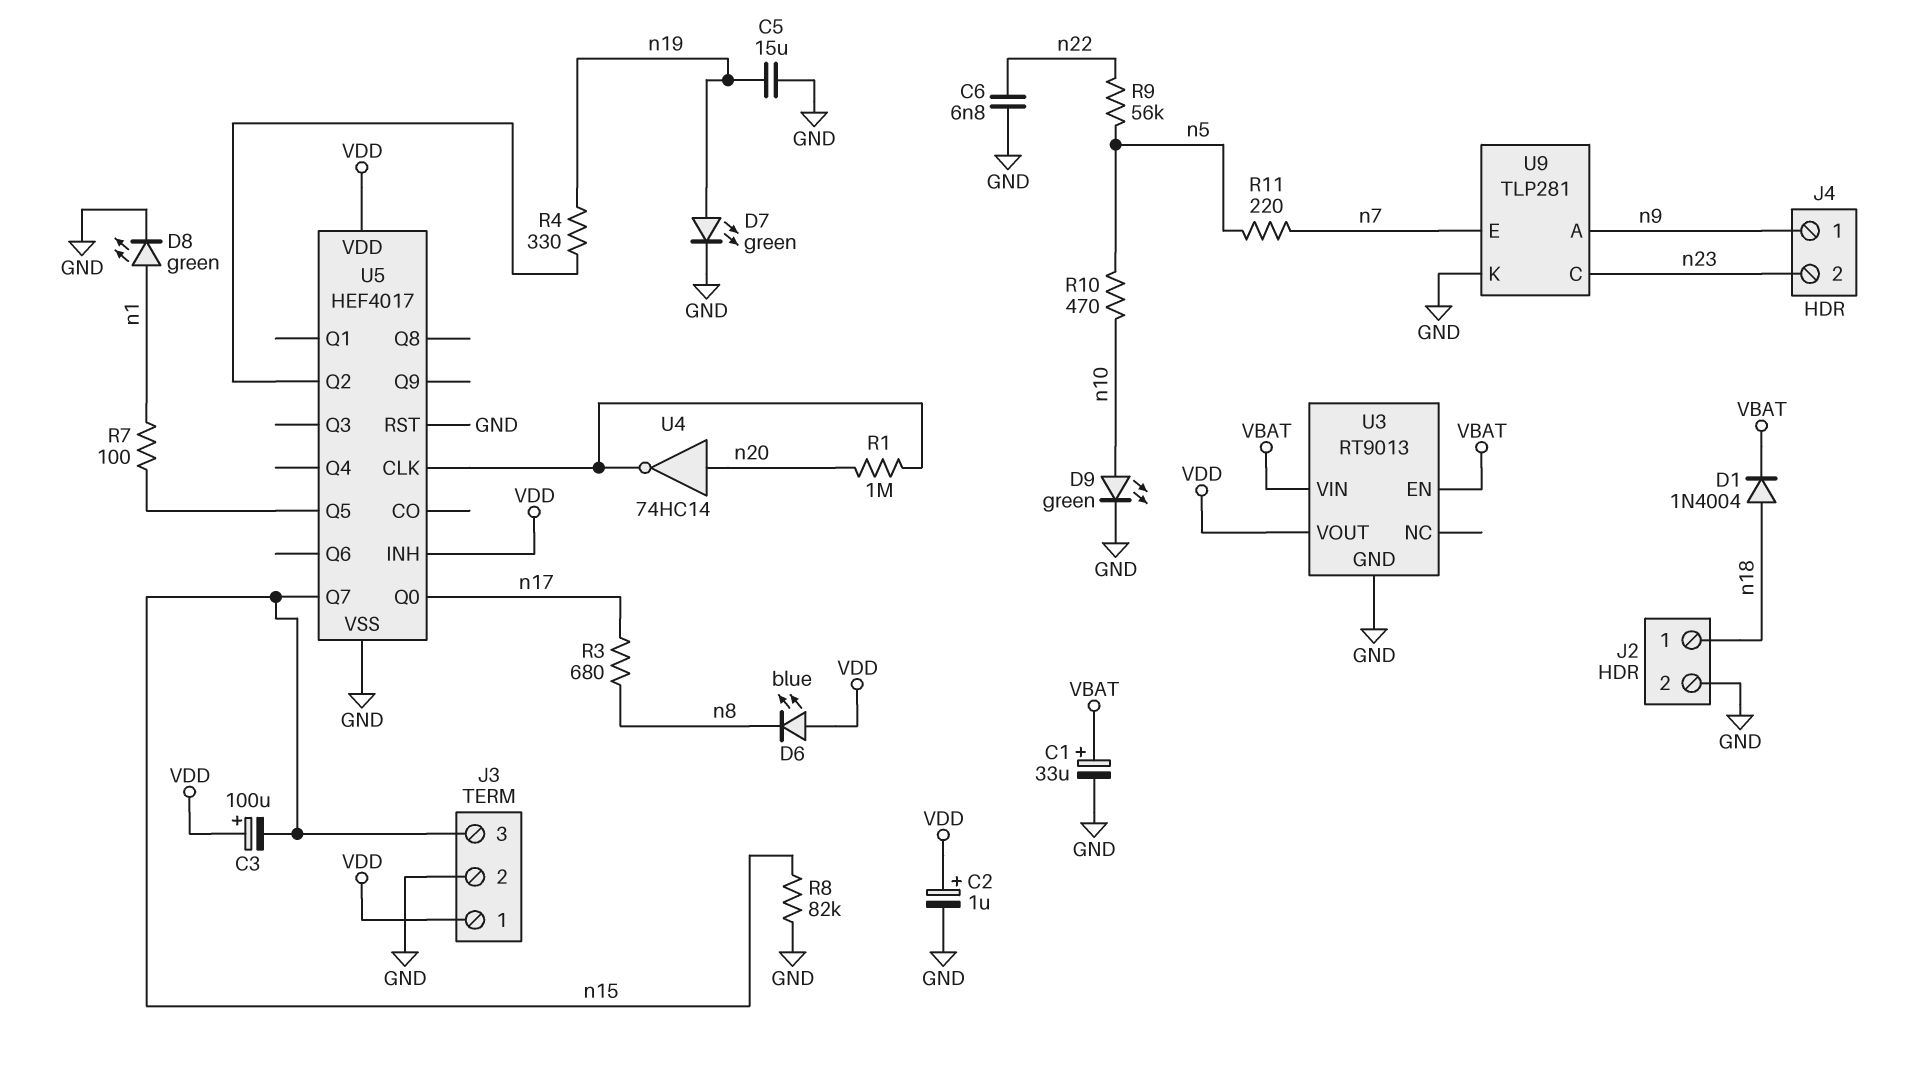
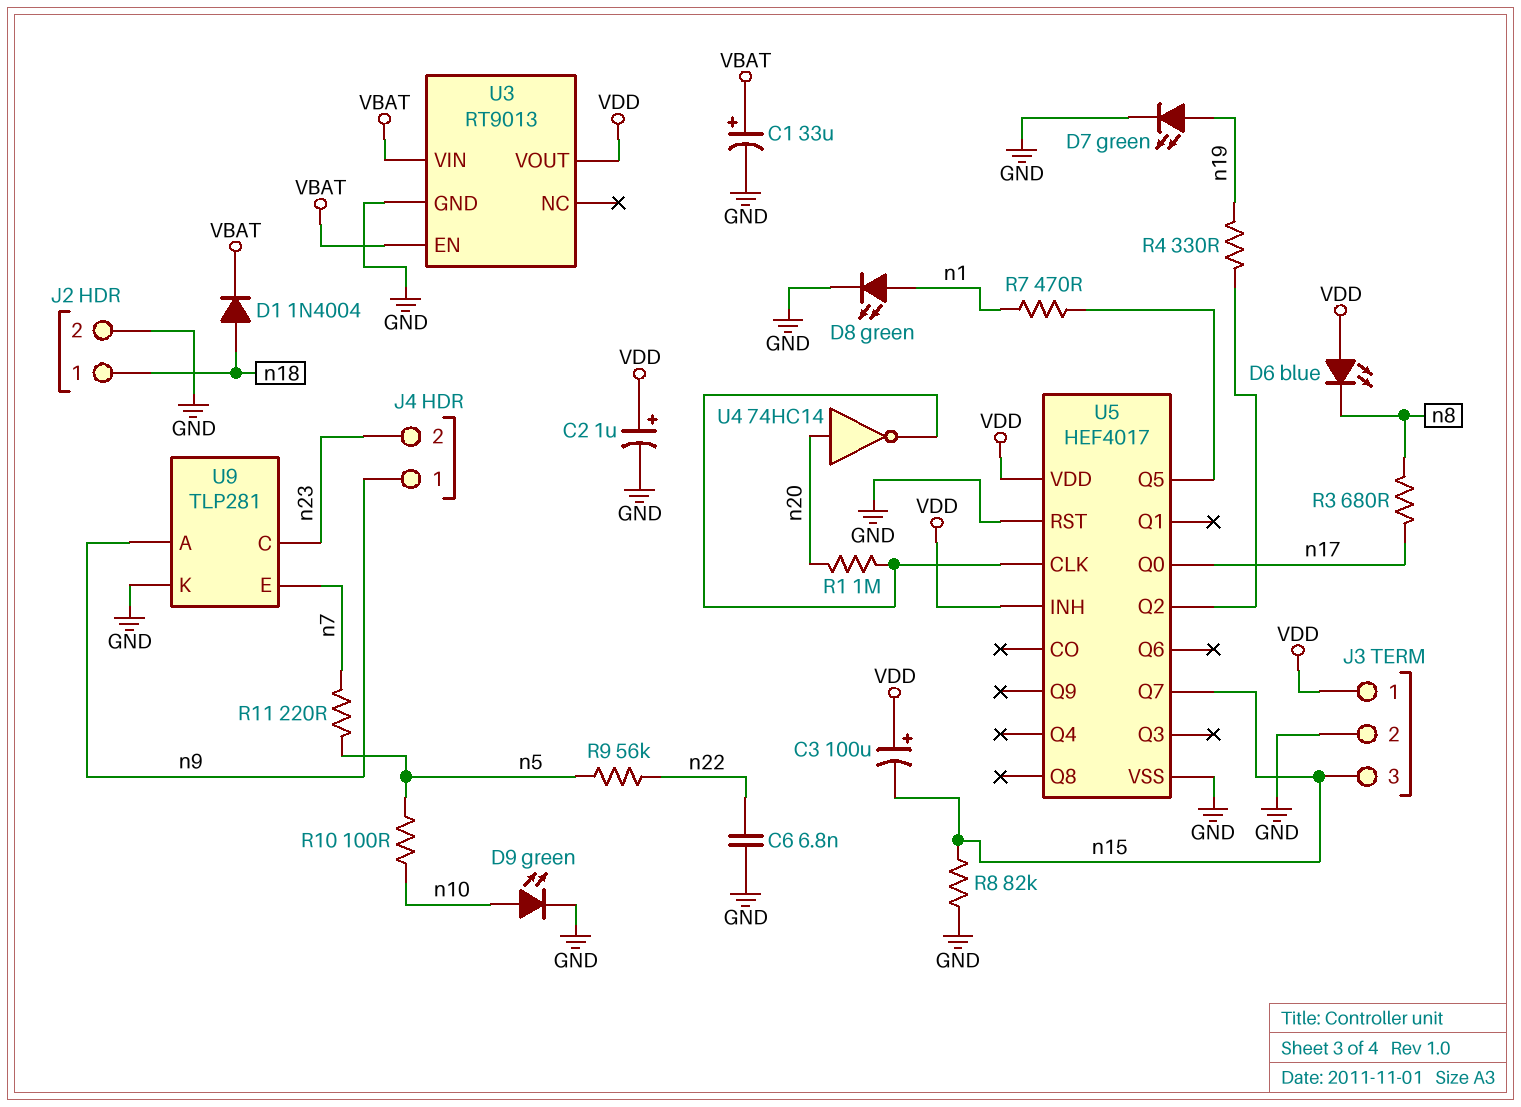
C5: 15uF (GND, n19) -> none
R7: 100 (U5/Q5, n1) -> 470 (U5/Q5, n1)
R10: 470 (n5, n10) -> 100 (n5, n10)

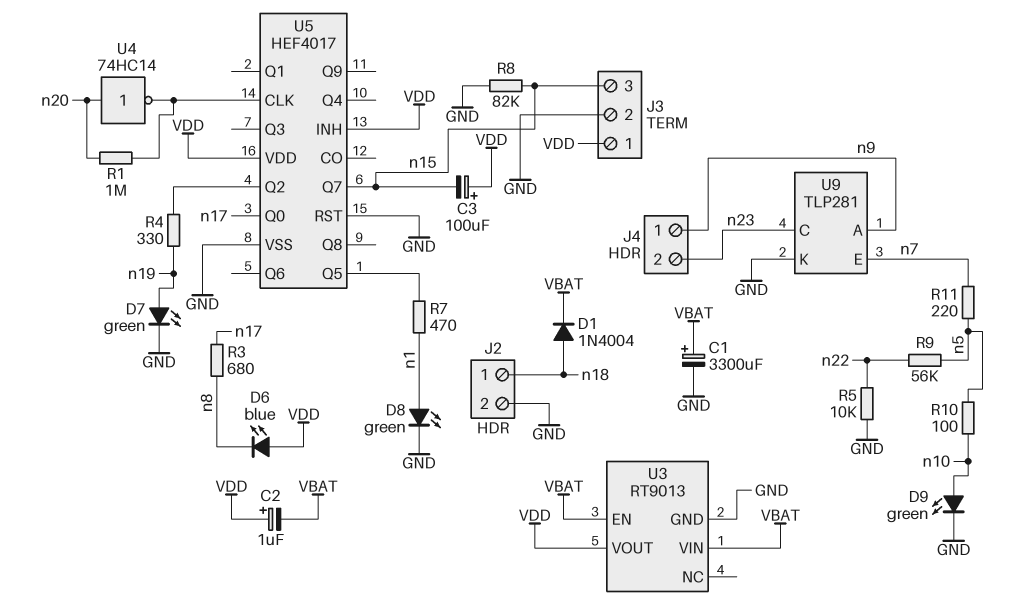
C1: 33uF (plus VBAT, minus GND) -> 3300uF (plus VBAT, minus GND)
C2: 1uF (plus VDD, minus GND) -> 1uF (plus VDD, minus VBAT)
C6: 6.8nF (GND, n22) -> none
R5: none -> 10k (GND, n22)

